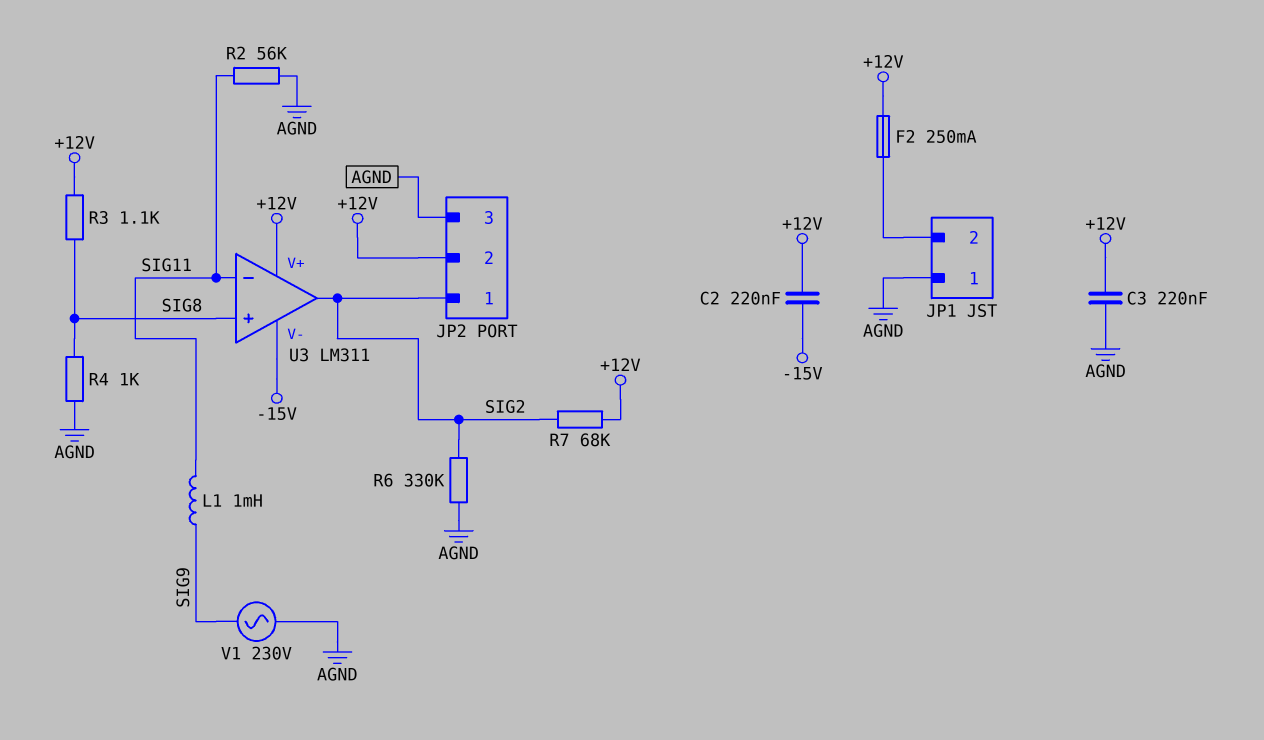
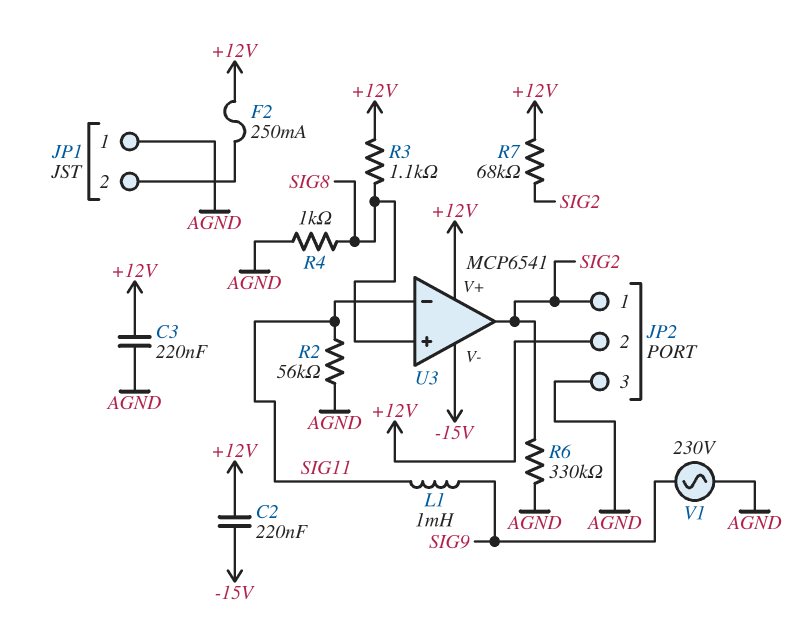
U3: LM311 -> MCP6541

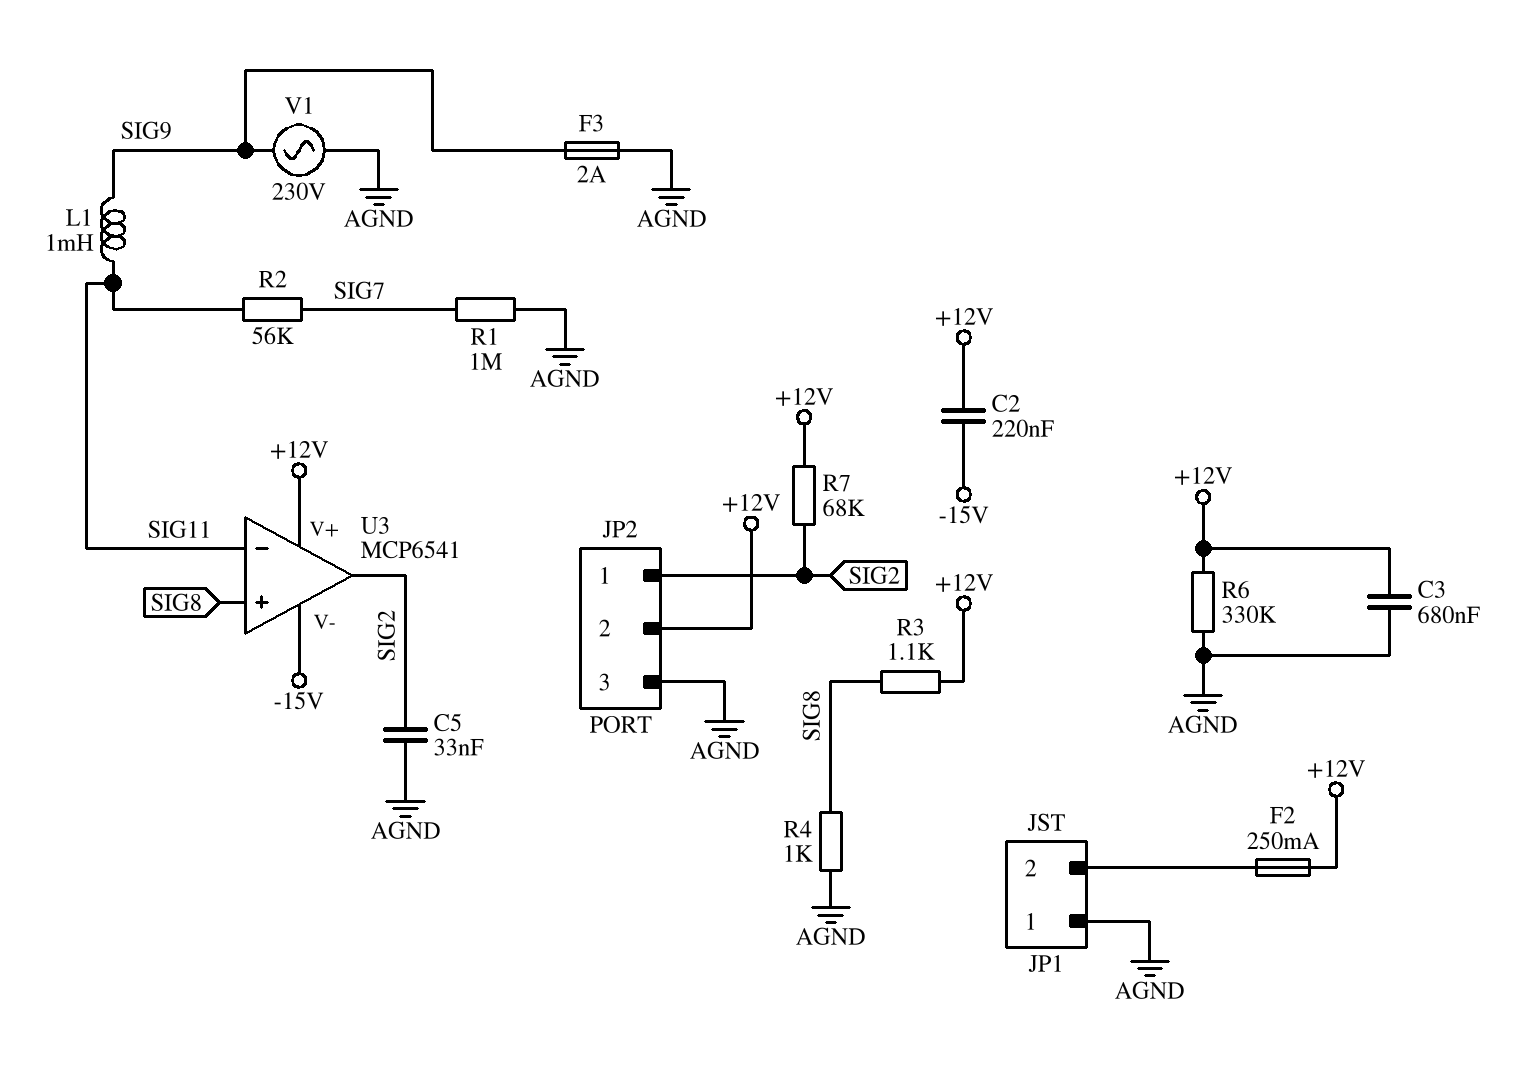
C3: 220nF (+12V, AGND) -> 680nF (+12V, AGND)
C5: none -> 33nF (AGND, SIG2)
F3: none -> 2A (AGND, SIG9)
R1: none -> 1M (AGND, SIG7)
R2: 56k (AGND, SIG11) -> 56k (SIG7, SIG11)
R6: 330k (AGND, SIG2) -> 330k (+12V, AGND)

